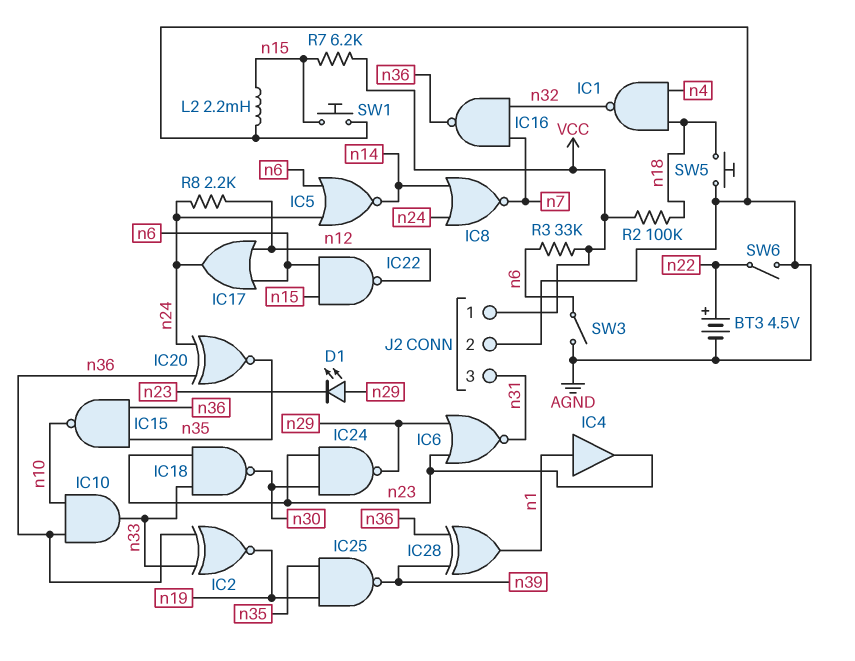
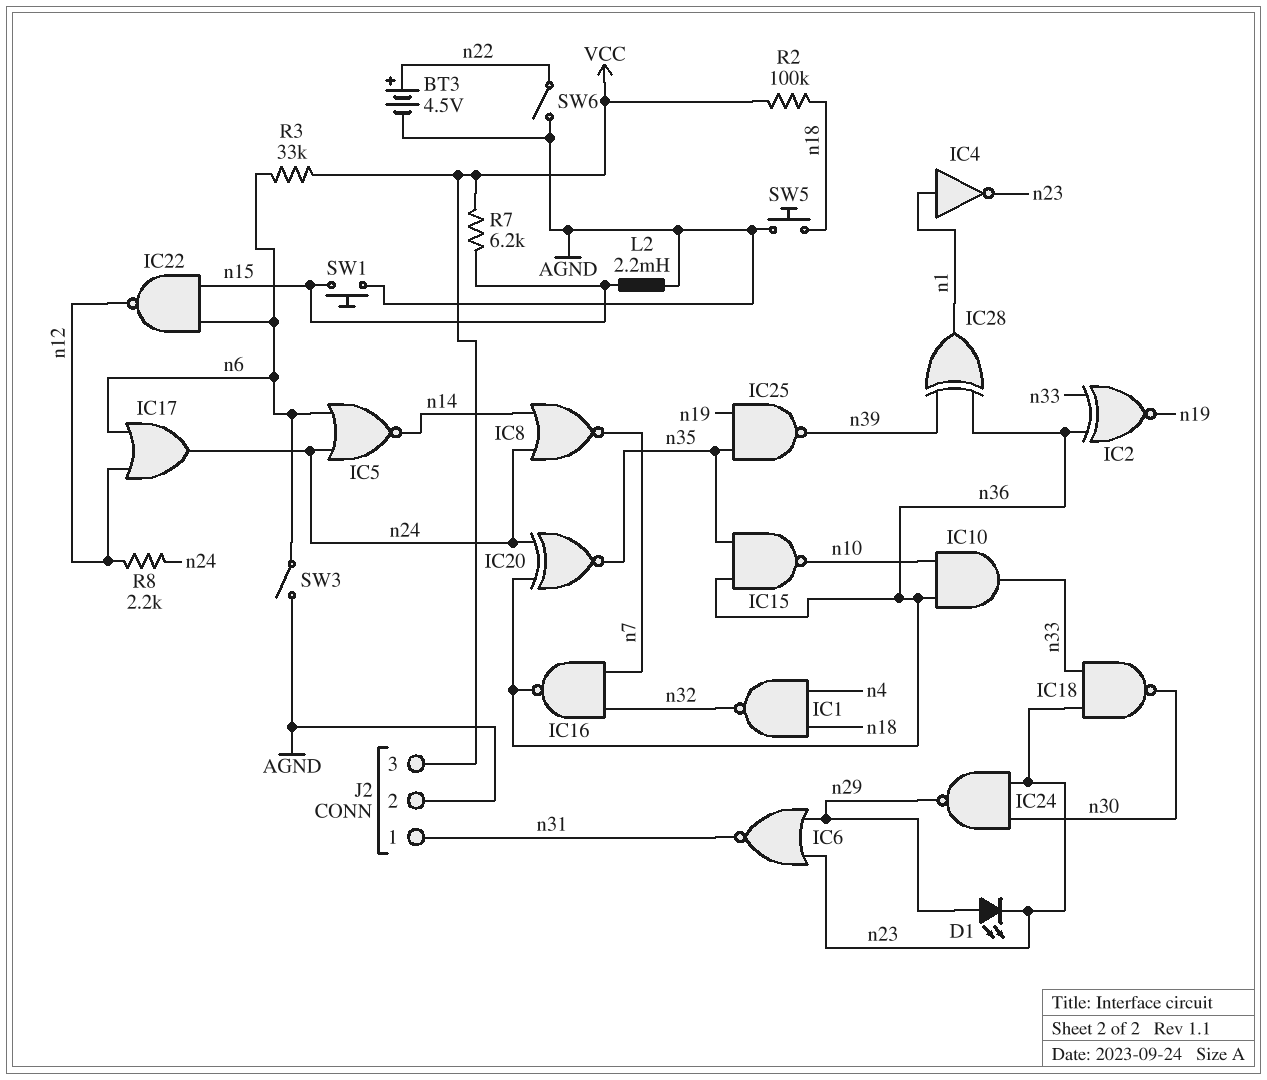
IC4: buffer (in n1, out n23) -> NOT (in n1, out n23)
J2 pin 1: VCC -> n31
J2 pin 3: n31 -> VCC

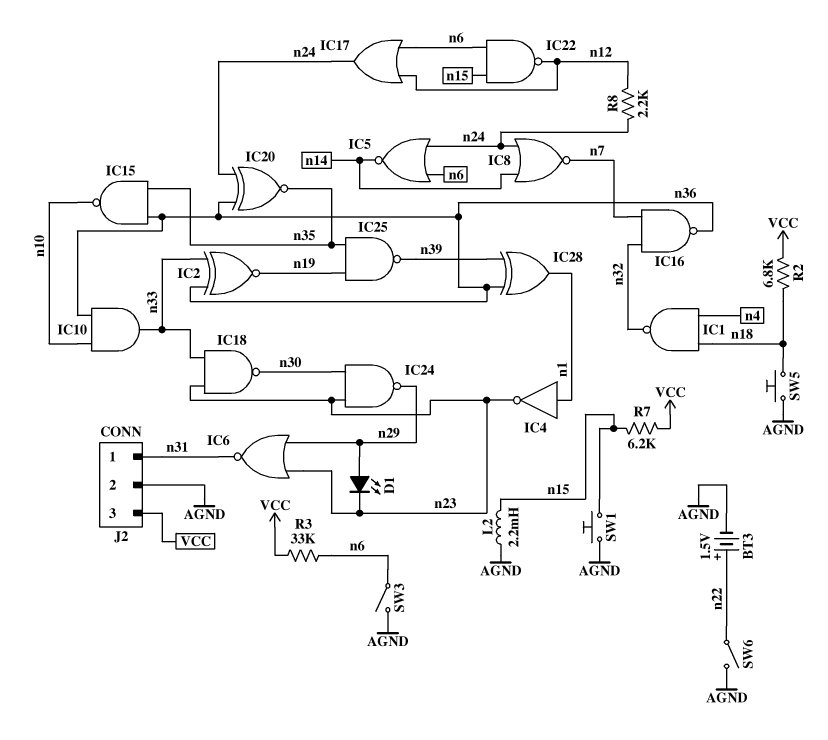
BT3: 4.5V (plus n22, minus AGND) -> 1.5V (plus n22, minus AGND)
R2: 100k (VCC, n18) -> 6.8k (VCC, n18)

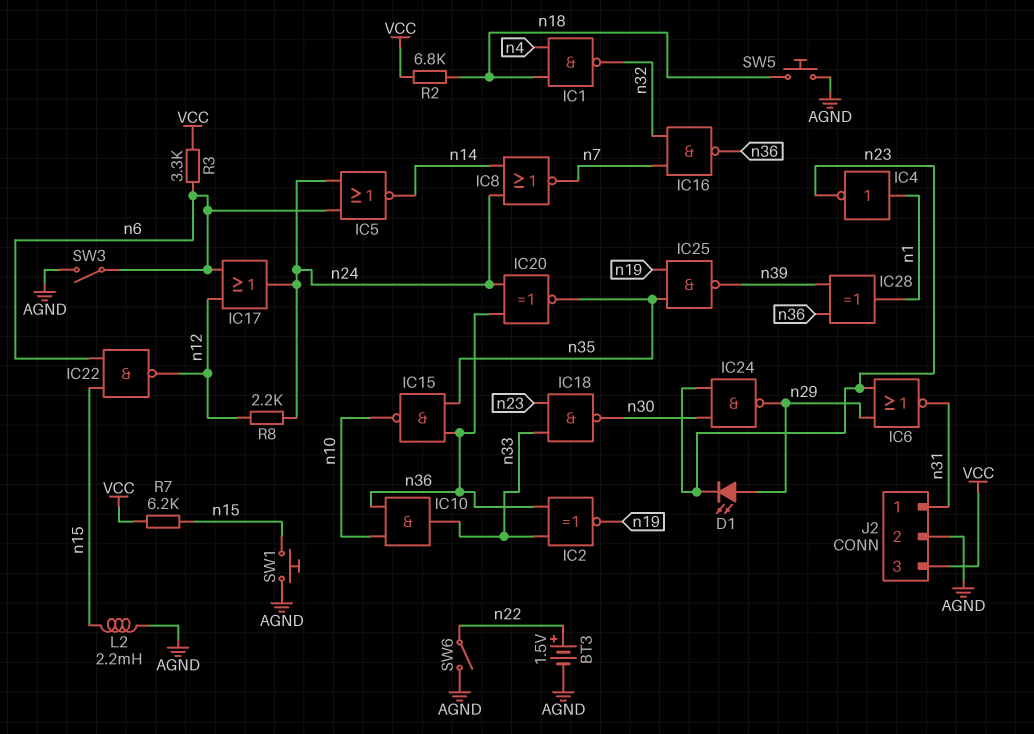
R3: 33k (VCC, n6) -> 3.3k (VCC, n6)

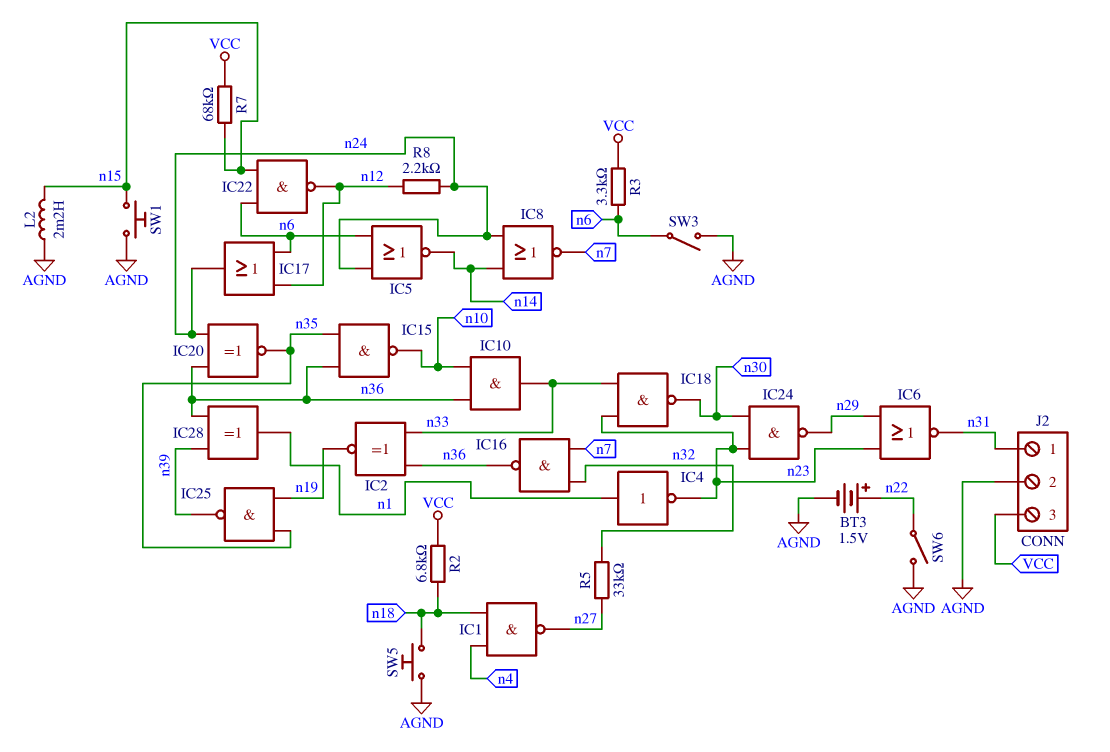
D1: LED (A n29, K n23) -> none
IC1: NAND (in n4, in n18, out n32) -> NAND (in n4, in n18, out n27)
R5: none -> 33k (n27, n32)
R7: 6.2k (VCC, n15) -> 68k (VCC, n15)

